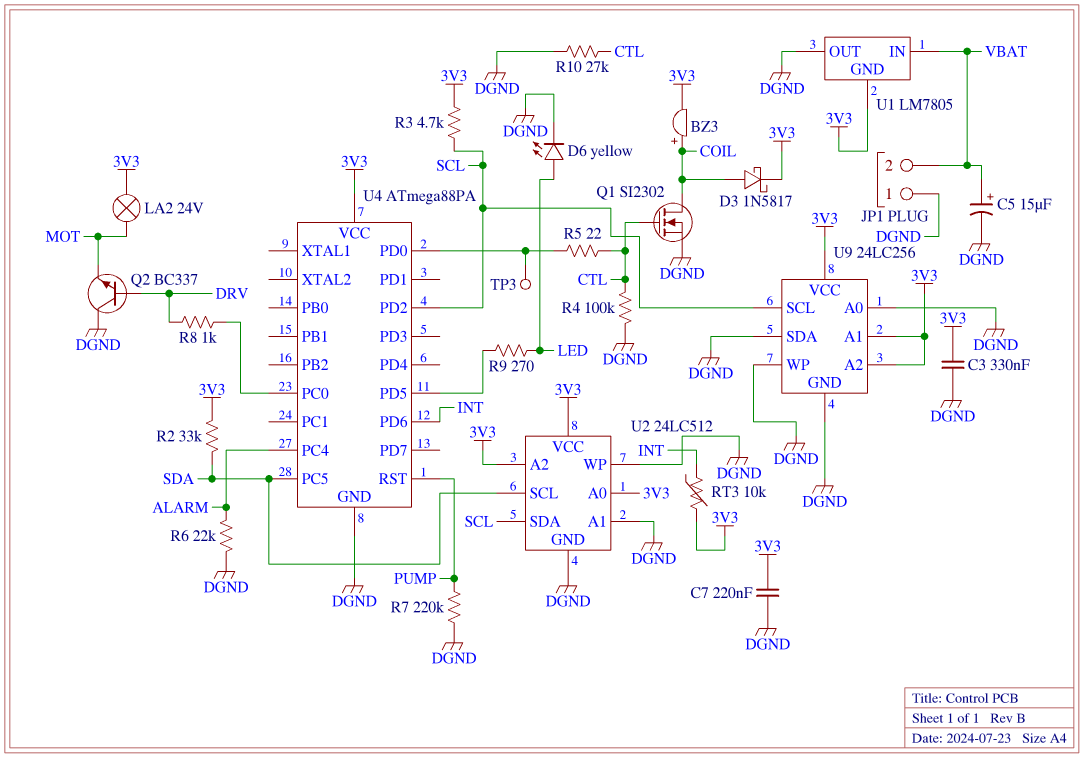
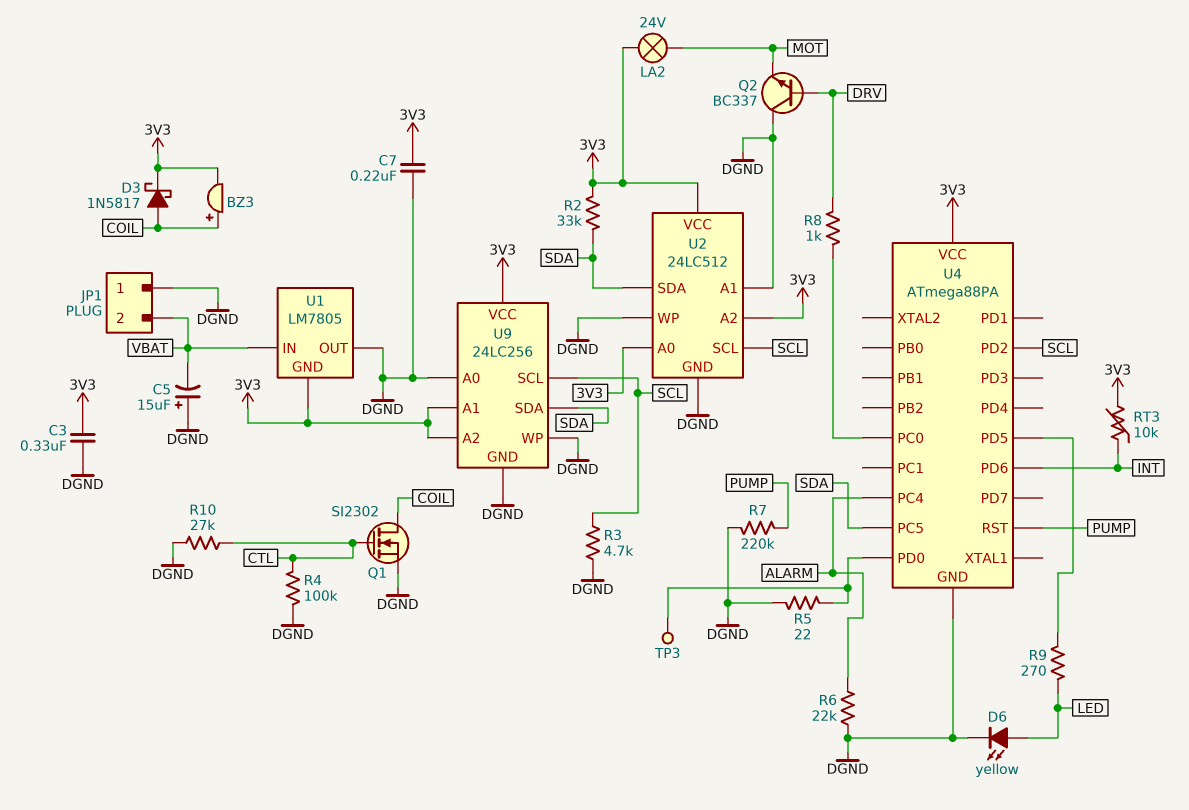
C5: 15uF (plus VBAT, minus DGND) -> 15uF (plus DGND, minus VBAT)
R3: 4.7k (3V3, SCL) -> 4.7k (DGND, SCL)
R5: 22 (CTL, U4/PD0) -> 22 (DGND, U4/PD0)
U2 pin SCL: SDA -> SCL
U2 pin SDA: SCL -> SDA
U9 pin SDA: DGND -> SDA

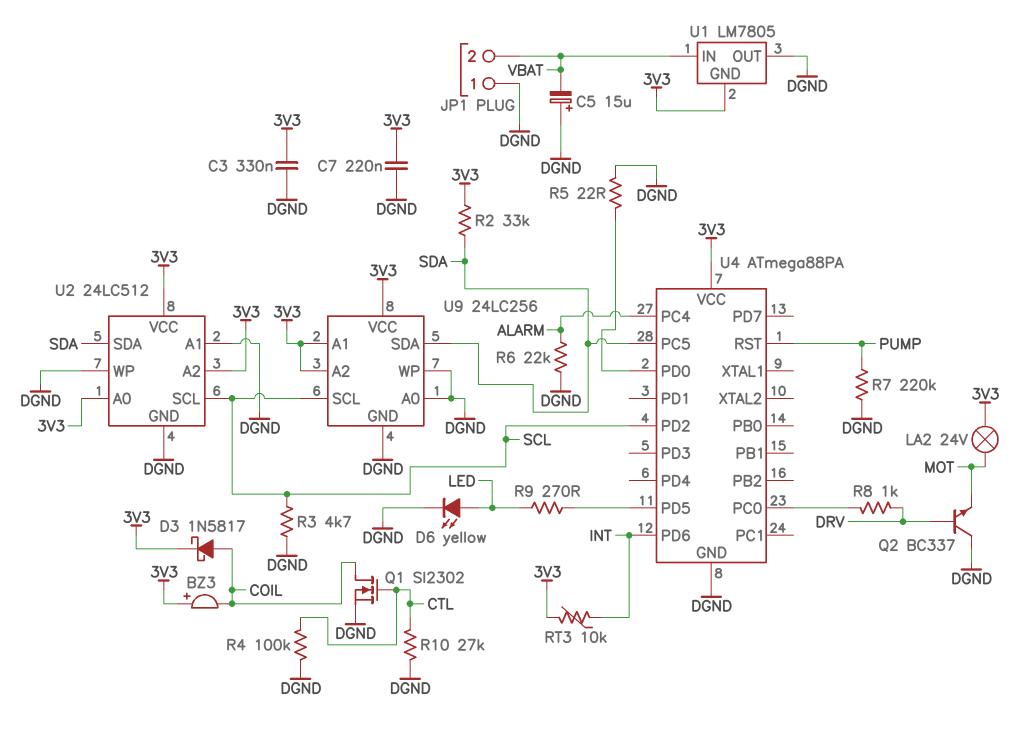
BZ3: buzzer (plus COIL, minus 3V3) -> buzzer (plus 3V3, minus COIL)
TP3: test point (U4/PD0) -> none

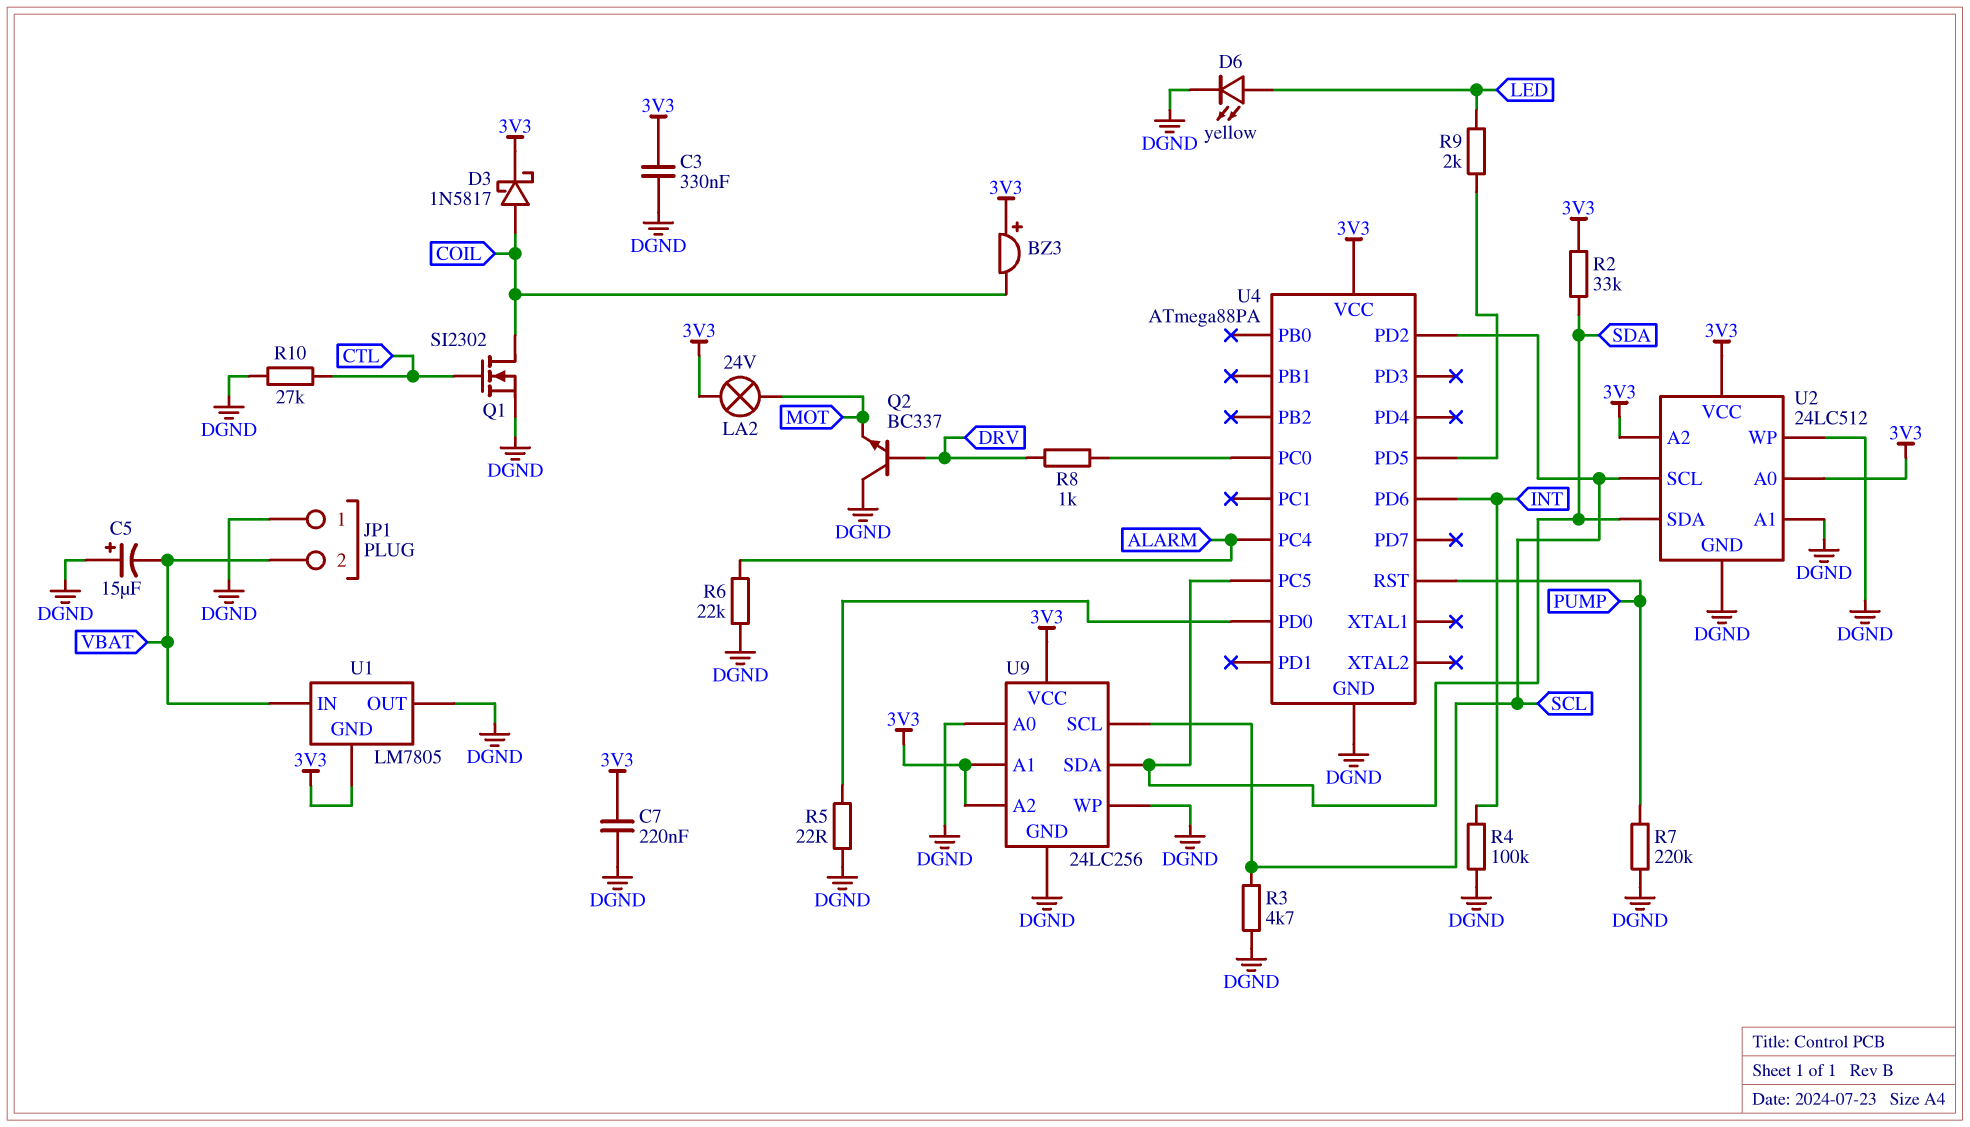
R4: 100k (CTL, DGND) -> 100k (DGND, INT)
R9: 270 (LED, U4/PD5) -> 2k (LED, U4/PD5)
RT3: 10k (3V3, INT) -> none

